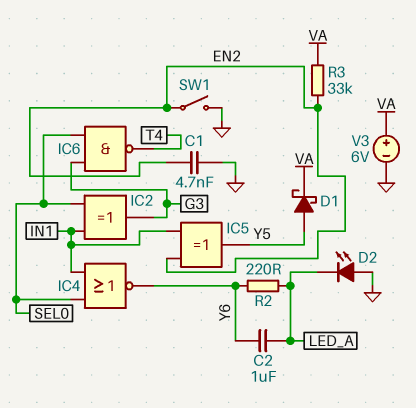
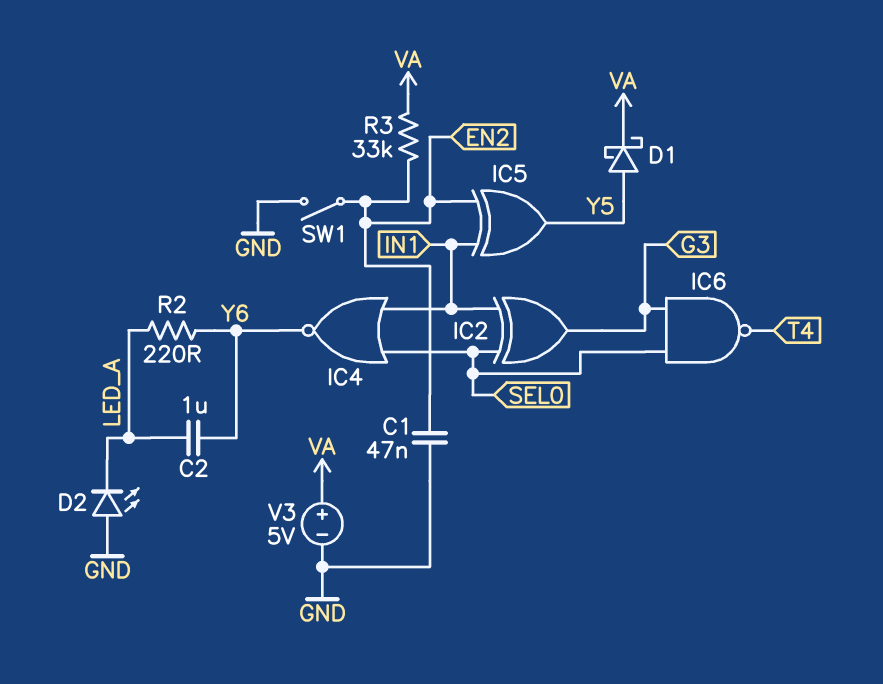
C1: 4.7nF (EN2, GND) -> 47nF (EN2, GND)
V3: 6V (plus VA, minus GND) -> 5V (plus VA, minus GND)

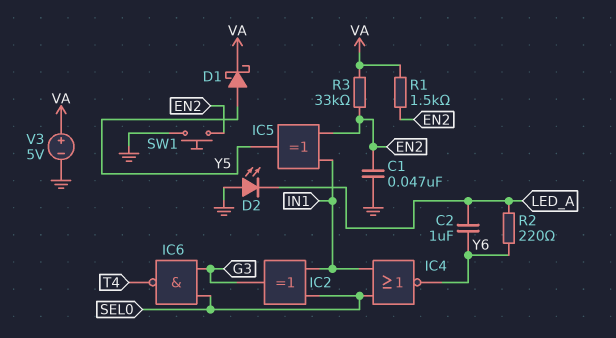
R1: none -> 1.5k (EN2, VA)
SW1: switch (EN2, GND) -> button (EN2, GND)

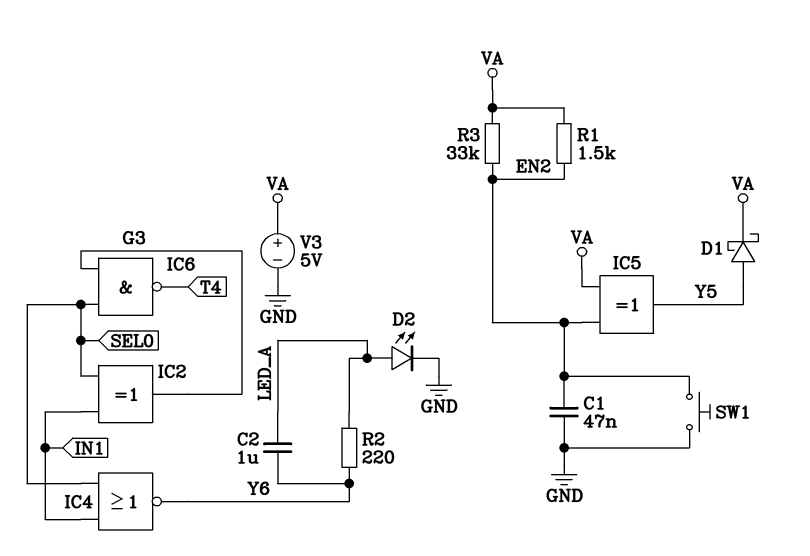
D2: LED (A GND, K LED_A) -> LED (A LED_A, K GND)
IC5: XOR (in EN2, in IN1, out Y5) -> XOR (in EN2, in VA, out Y5)

